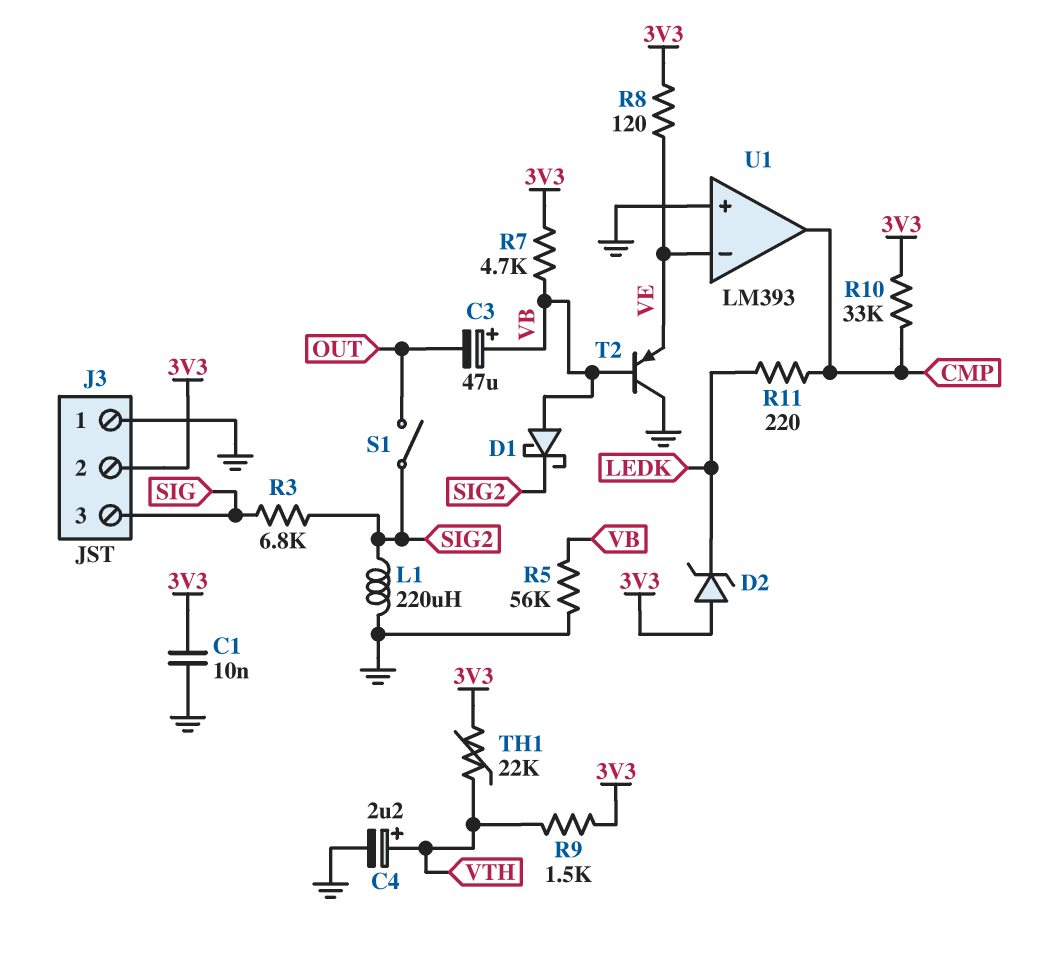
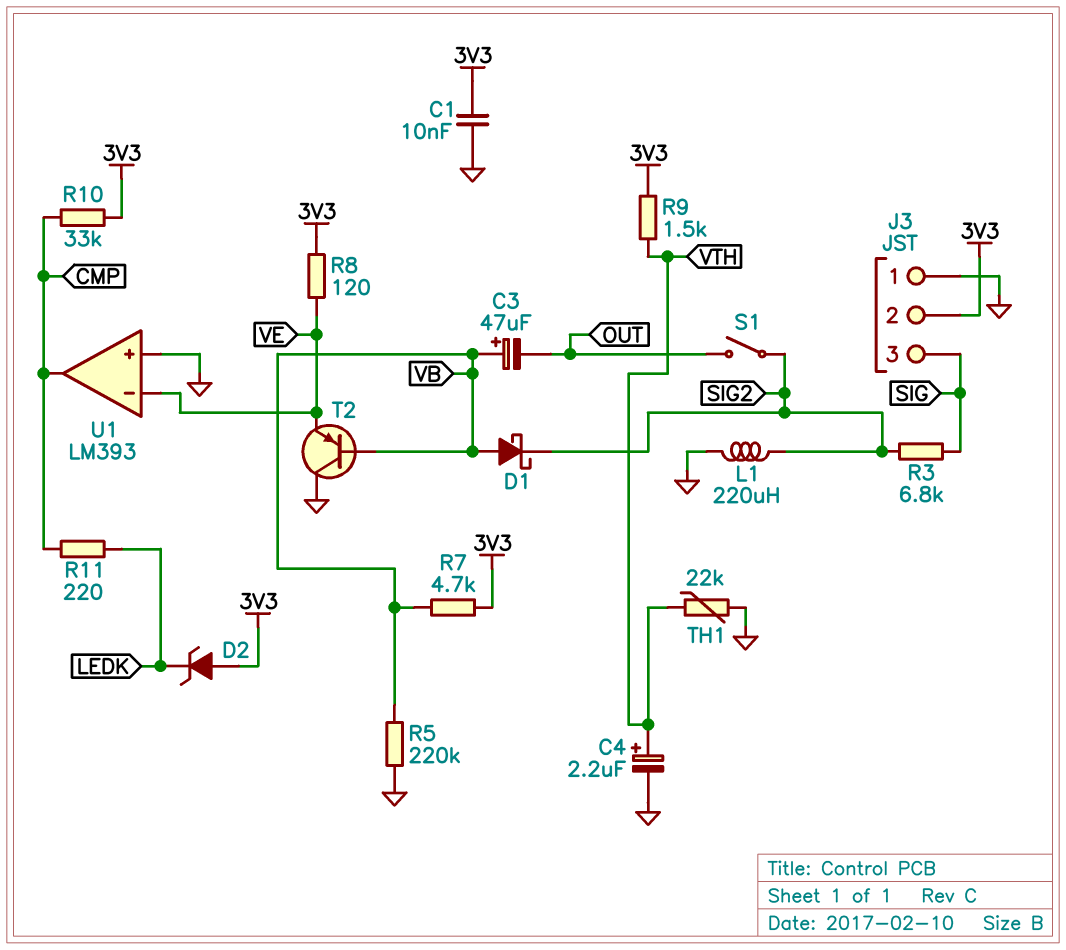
R5: 56k (GND, VB) -> 220k (GND, VB)
TH1: 22k (3V3, VTH) -> 22k (GND, VTH)

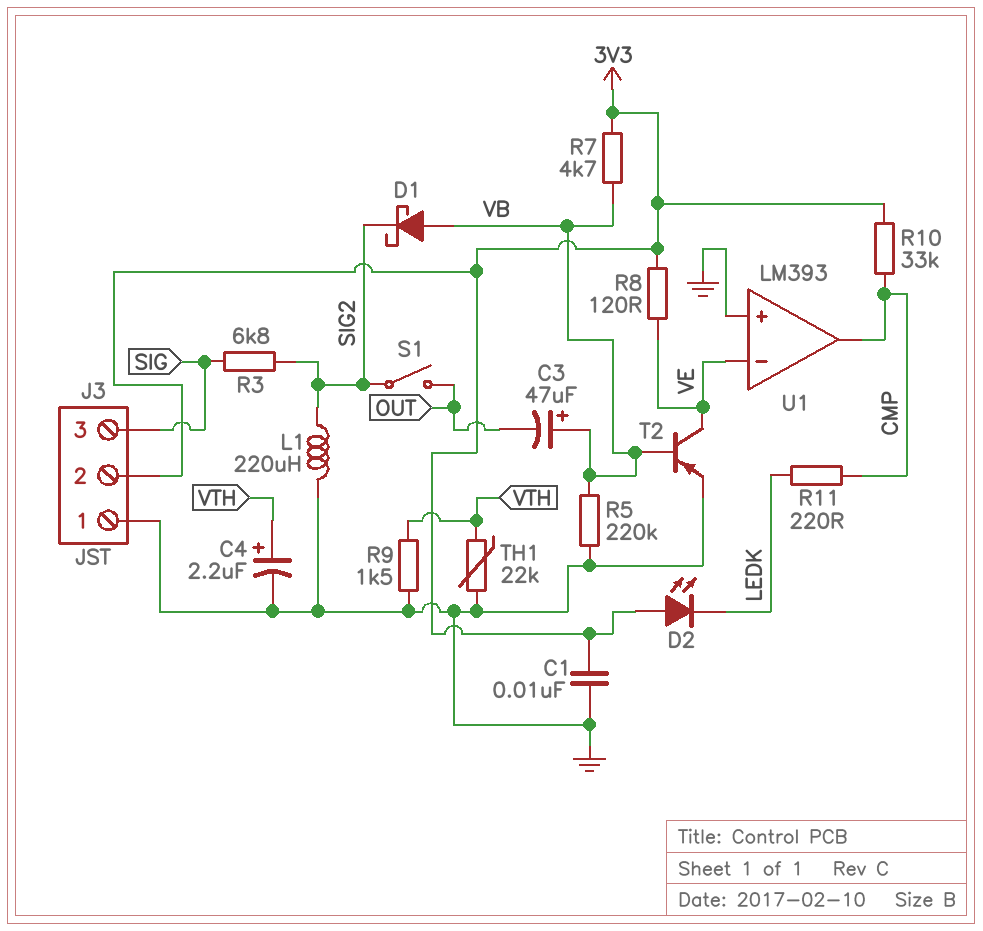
D2: zener (A 3V3, K LEDK) -> LED (A 3V3, K LEDK)
R9: 1.5k (3V3, VTH) -> 1.5k (GND, VTH)
T2: PNP (B VB, C GND, E VE) -> PNP (B VB, C VE, E GND)

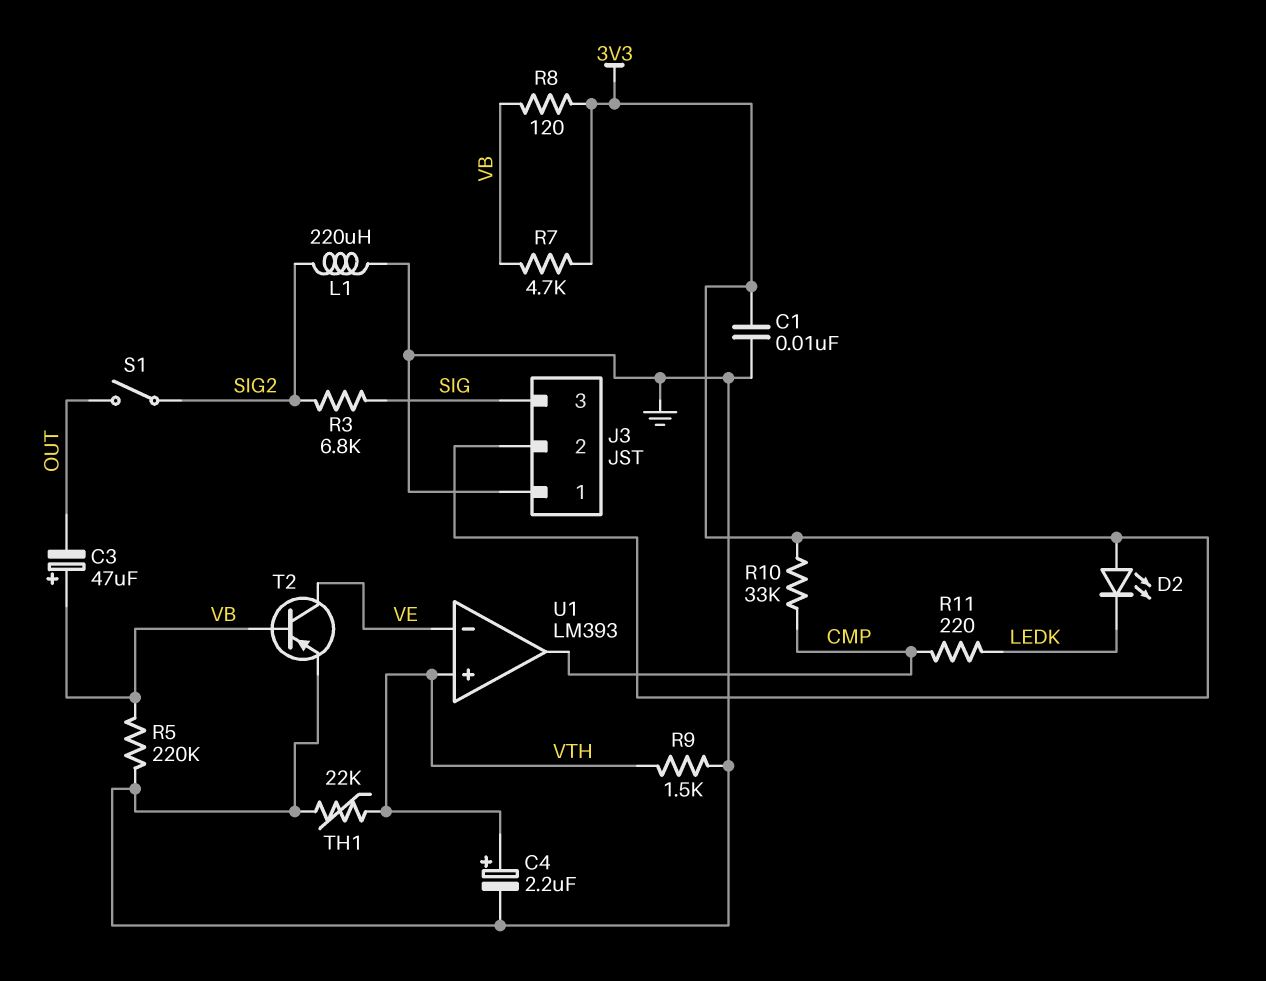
D1: schottky (A VB, K SIG2) -> none
R8: 120 (3V3, VE) -> 120 (3V3, VB)
U1 pin in+: GND -> VTH

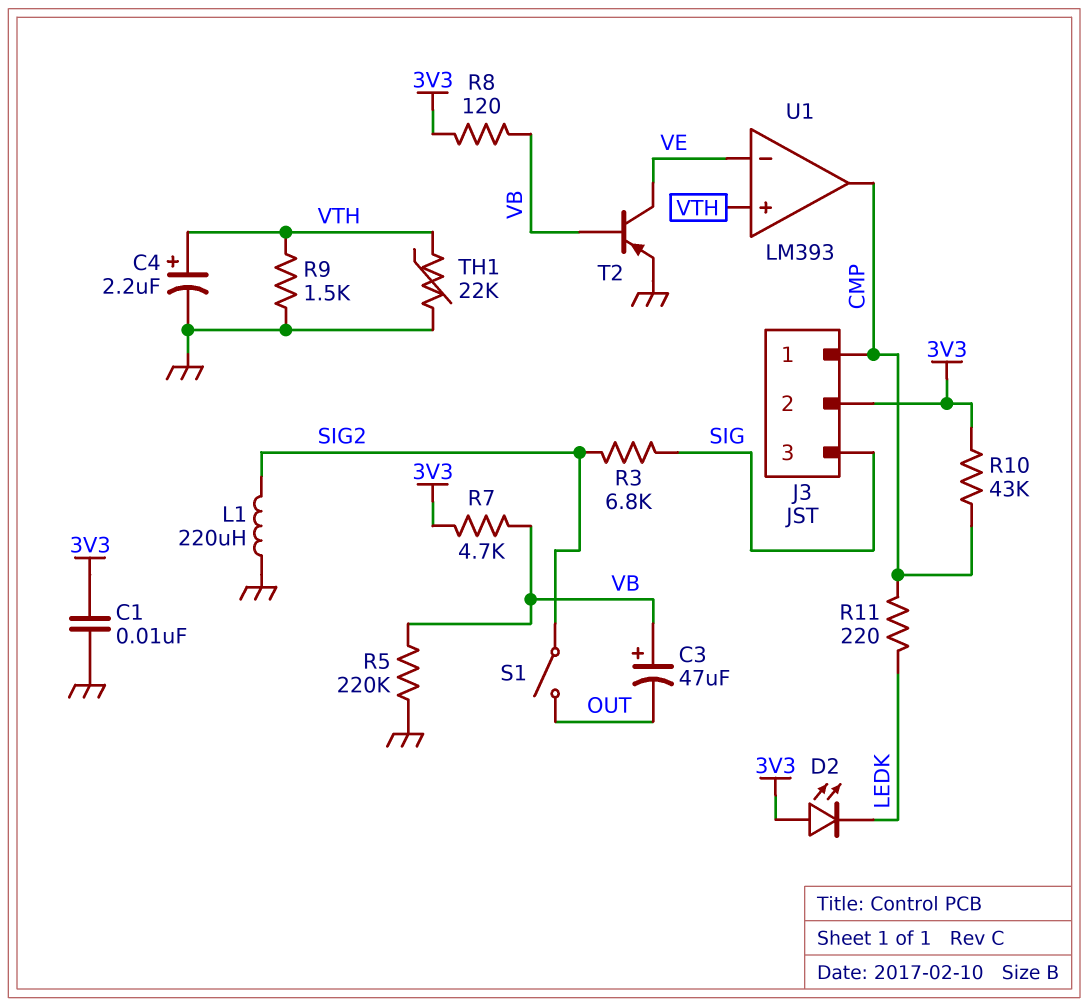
J3 pin 1: GND -> CMP
R10: 33k (3V3, CMP) -> 43k (3V3, CMP)

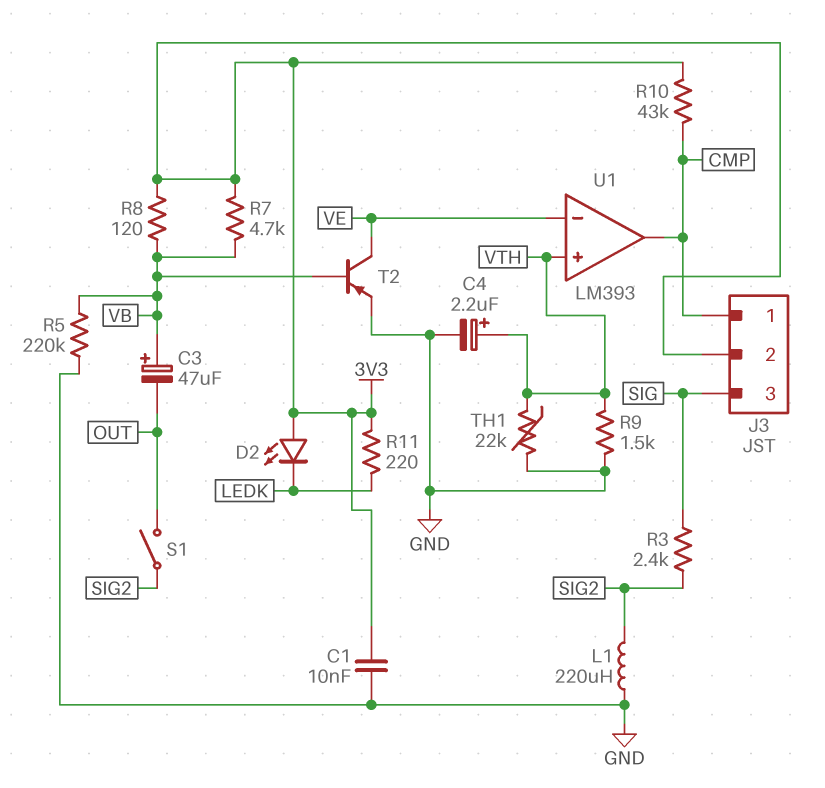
R3: 6.8k (SIG, SIG2) -> 2.4k (SIG, SIG2)
R11: 220 (CMP, LEDK) -> 220 (3V3, LEDK)

